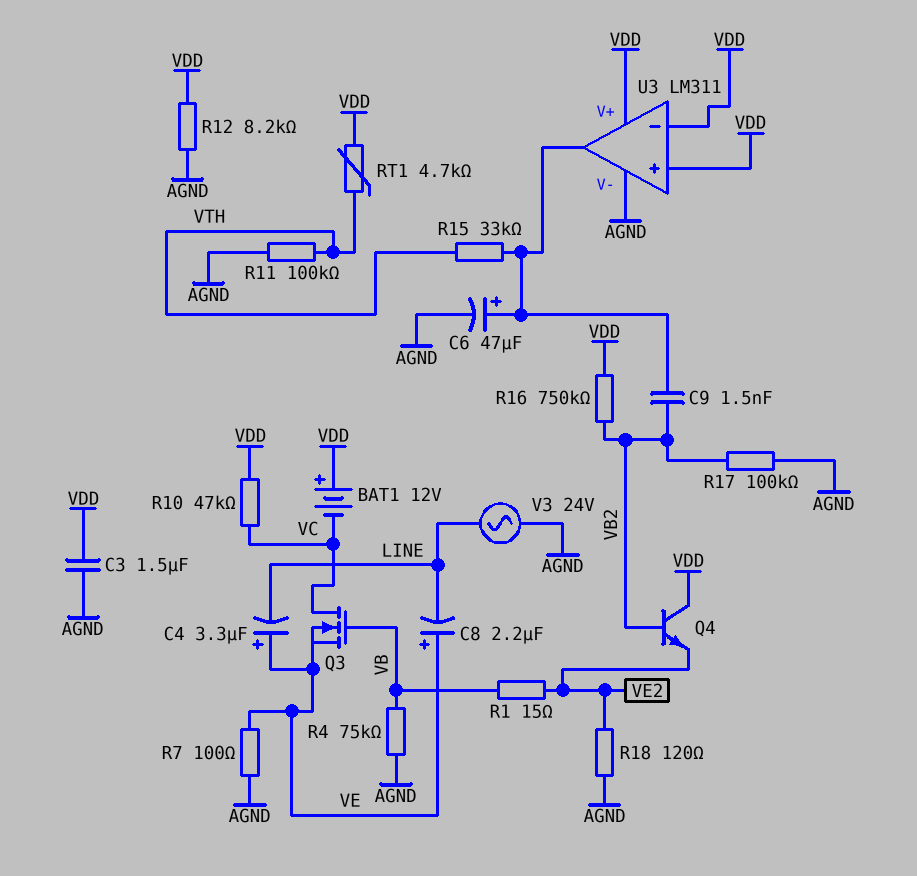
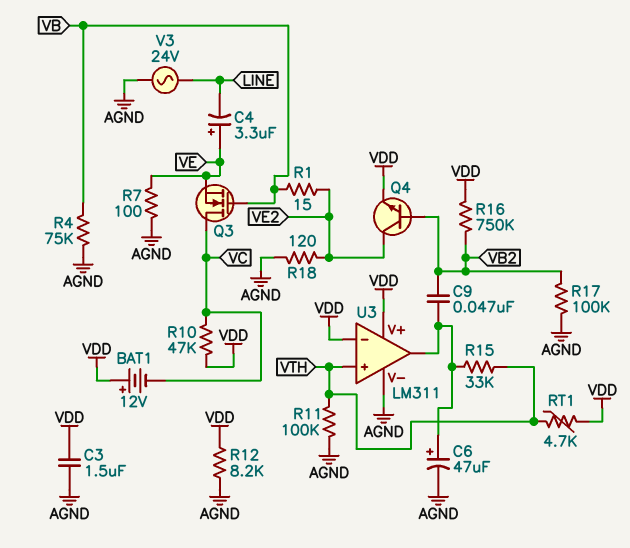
C8: 2.2uF (plus VE, minus LINE) -> none
C9: 1.5nF (U3/out, VB2) -> 47nF (U3/out, VB2)
Q4: NPN (B VB2, C VDD, E VE2) -> NPN (B VB2, C VE2, E VDD)
U3 pin in+: VDD -> VTH

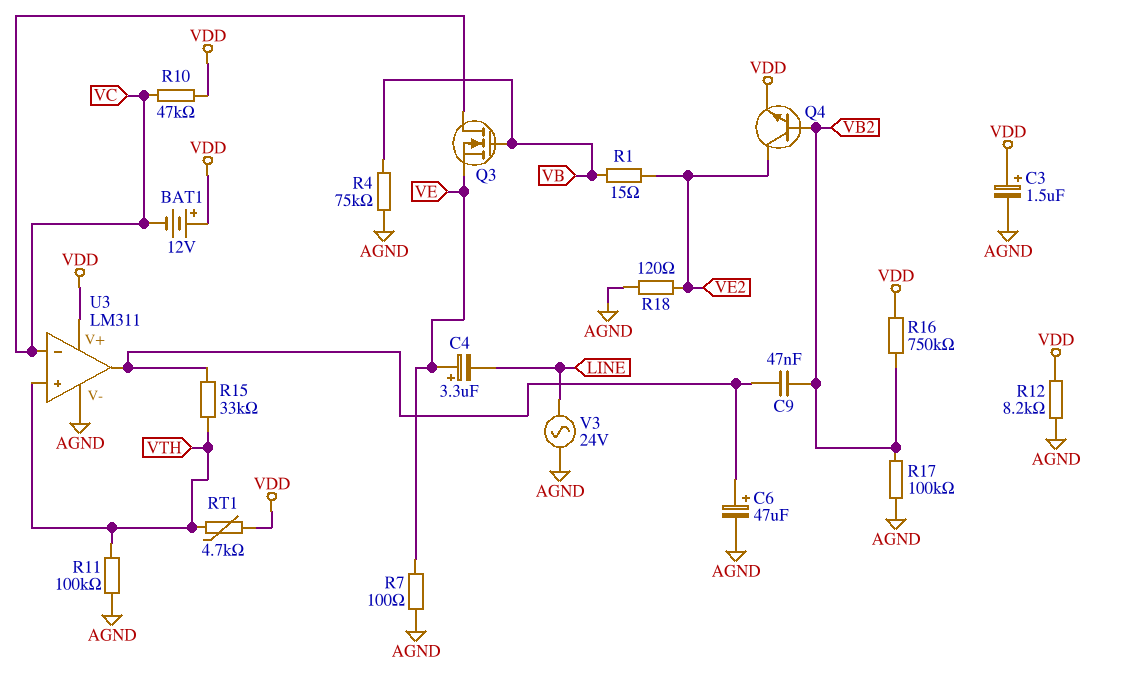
C3: 1.5uF (AGND, VDD) -> 1.5uF (plus VDD, minus AGND)
U3 pin in-: VDD -> VC

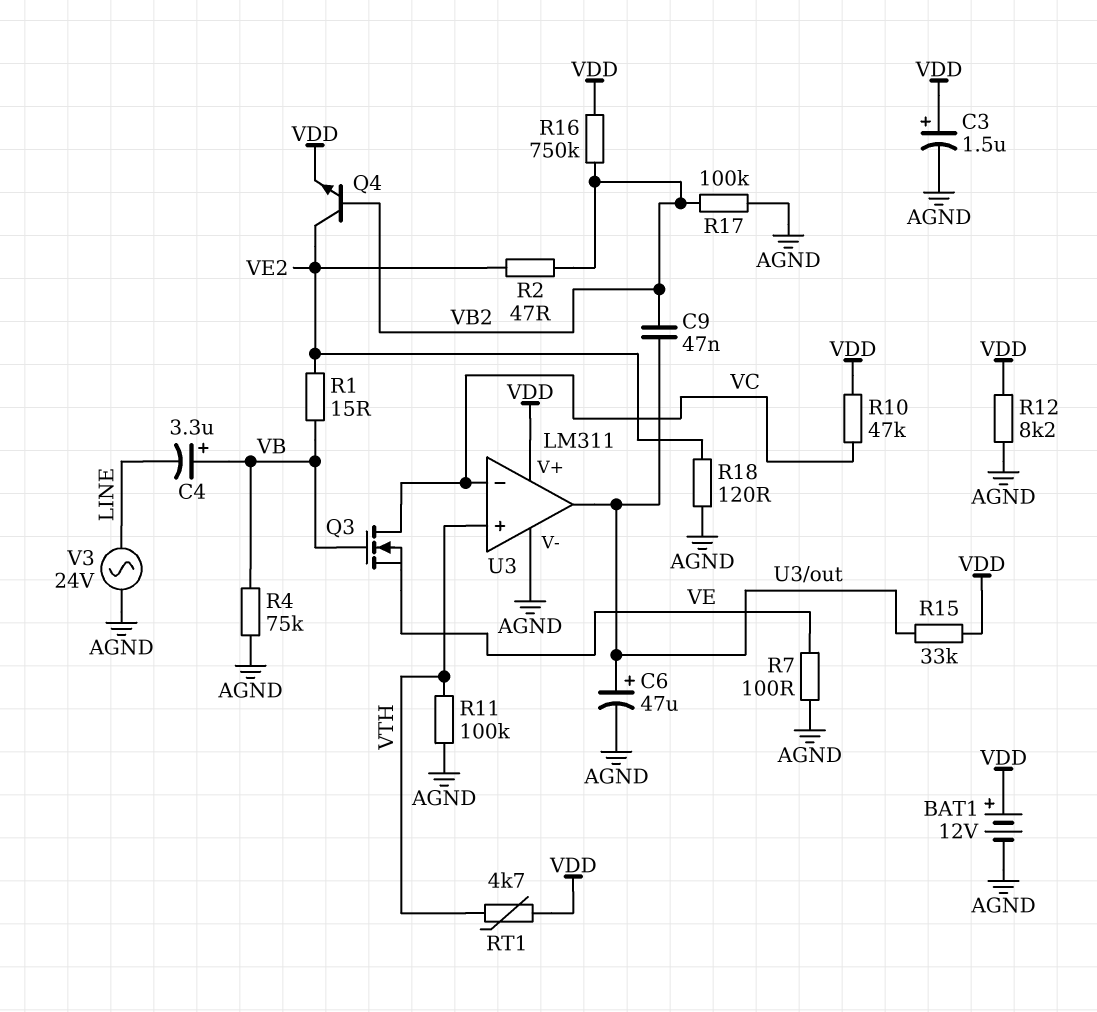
BAT1: 12V (plus VDD, minus VC) -> 12V (plus VDD, minus AGND)
C4: 3.3uF (plus VE, minus LINE) -> 3.3uF (plus VB, minus LINE)
R2: none -> 47 (VB2, VE2)
R15: 33k (U3/out, VTH) -> 33k (U3/out, VDD)

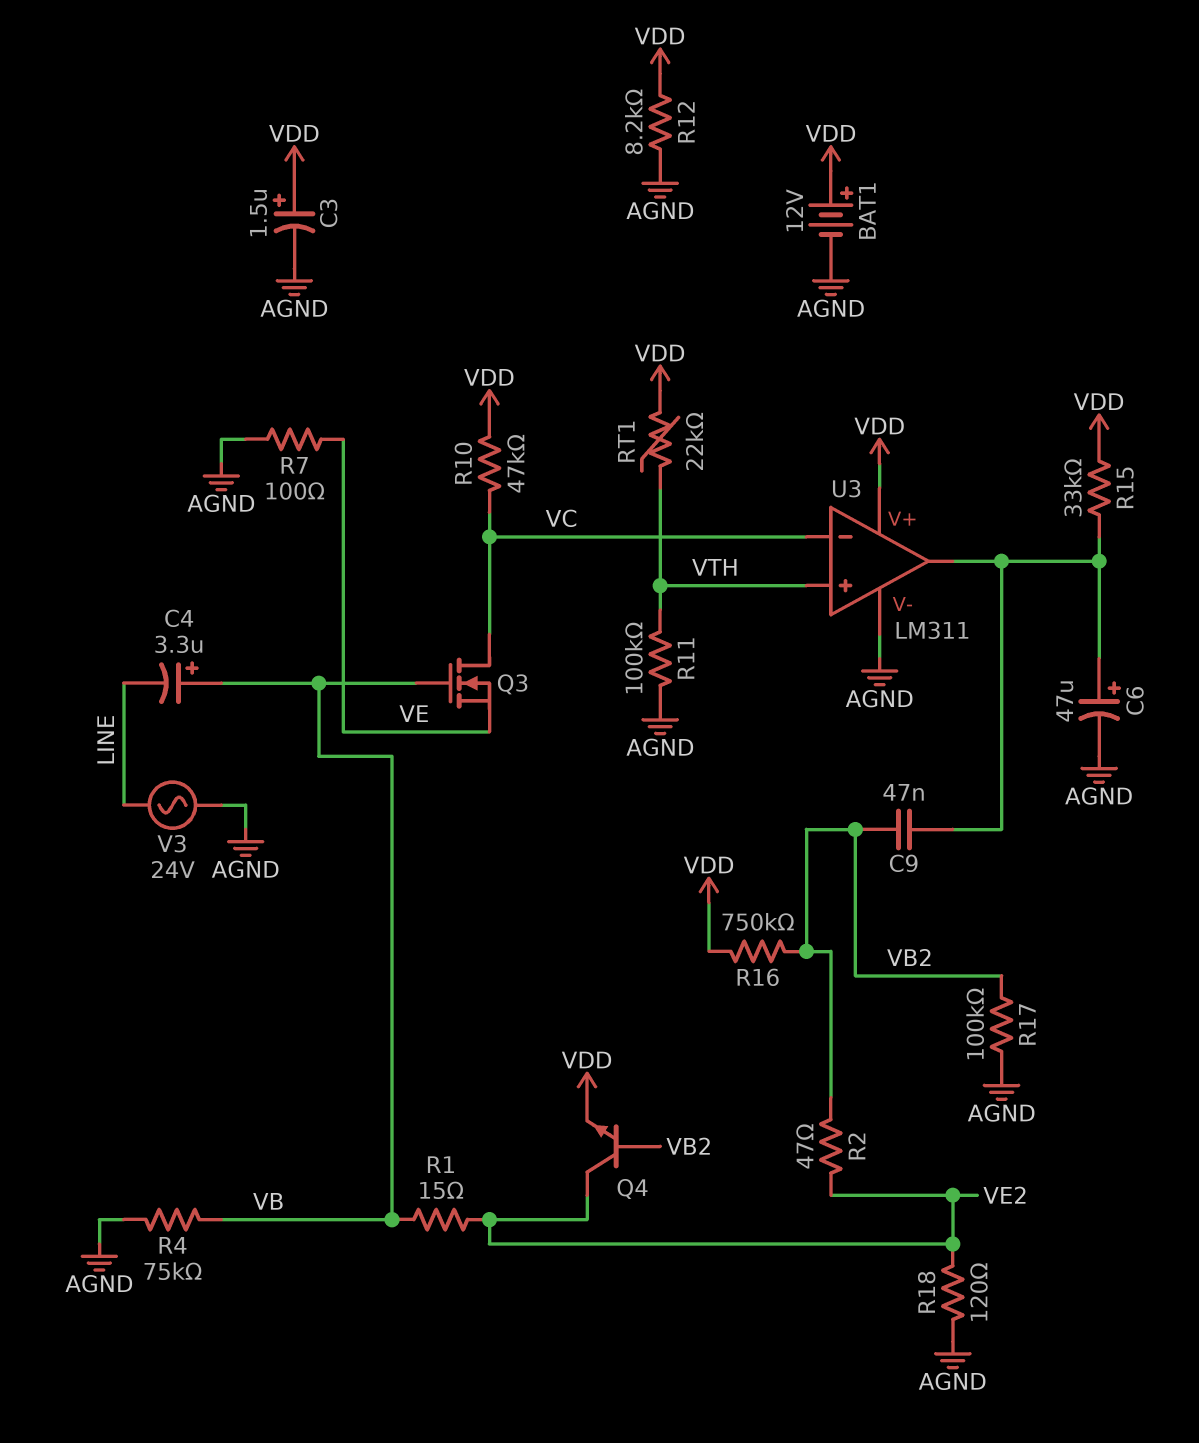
RT1: 4.7k (VDD, VTH) -> 22k (VDD, VTH)

